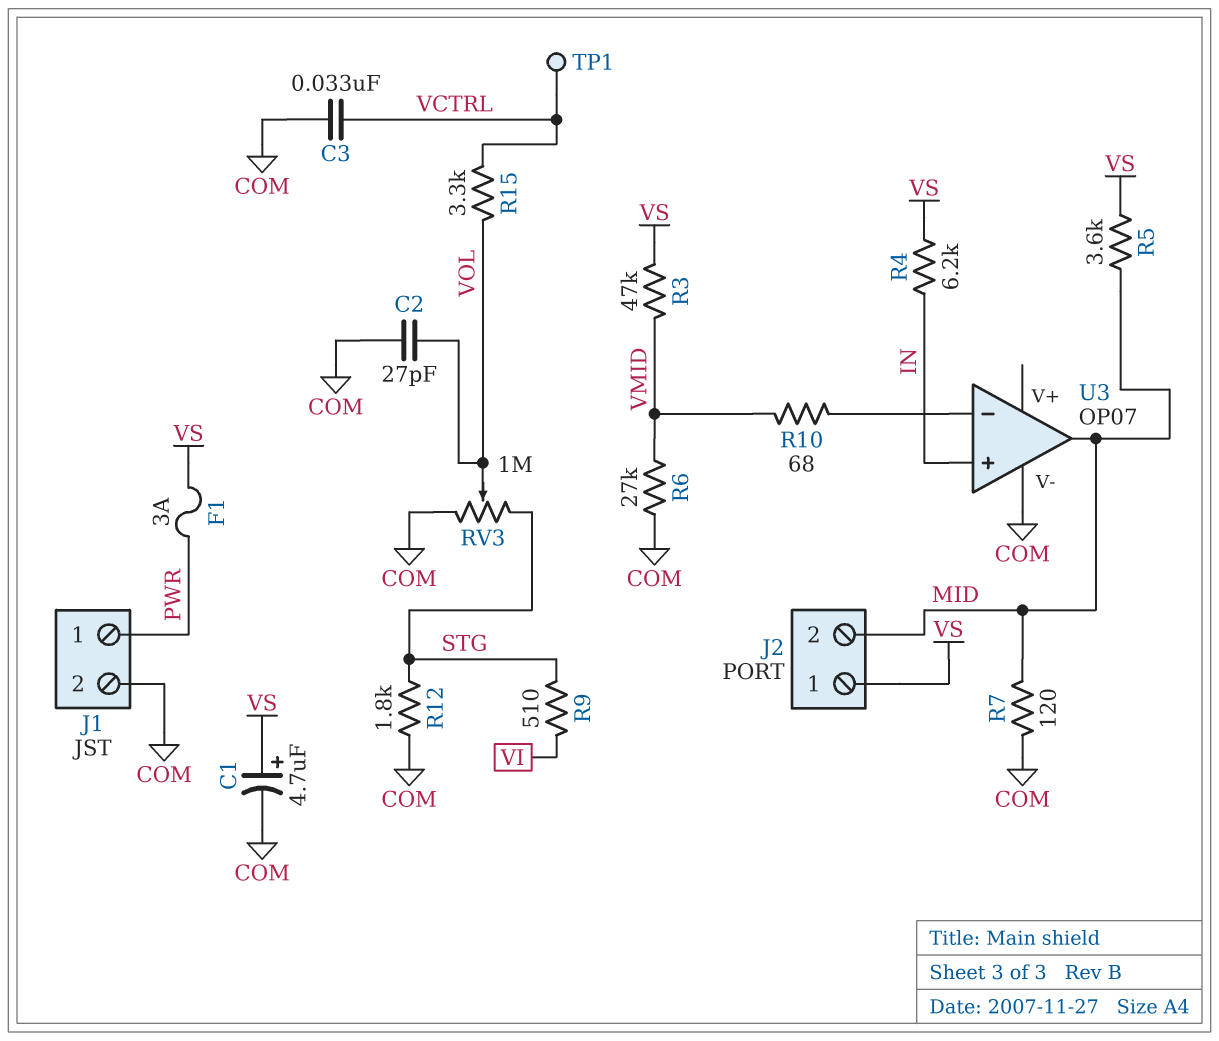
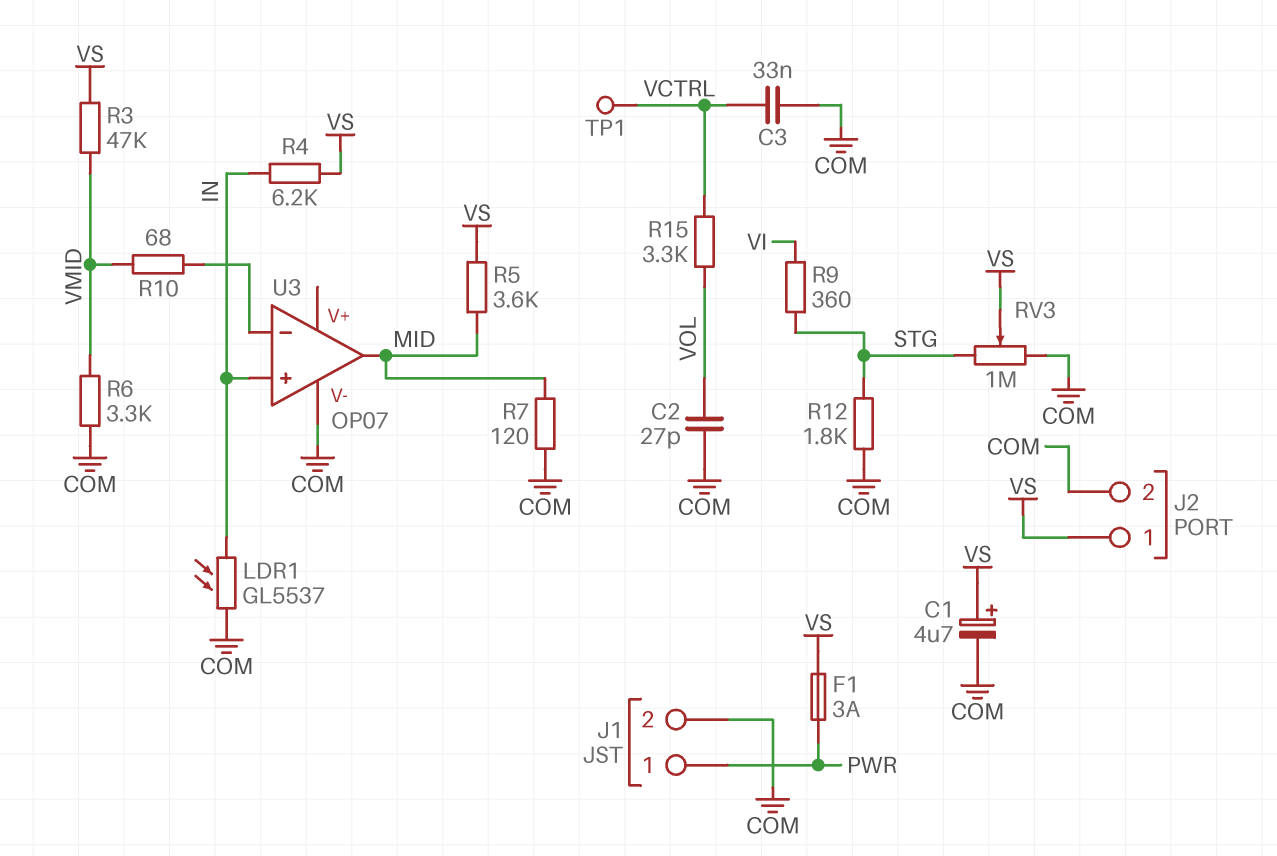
J2 pin 2: MID -> COM
LDR1: none -> GL5537 (COM, IN)
R6: 27k (COM, VMID) -> 3.3k (COM, VMID)
R9: 510 (STG, VI) -> 360 (STG, VI)
RV3: 1M (COM, STG, wiper VOL) -> 1M (COM, STG, wiper VS)

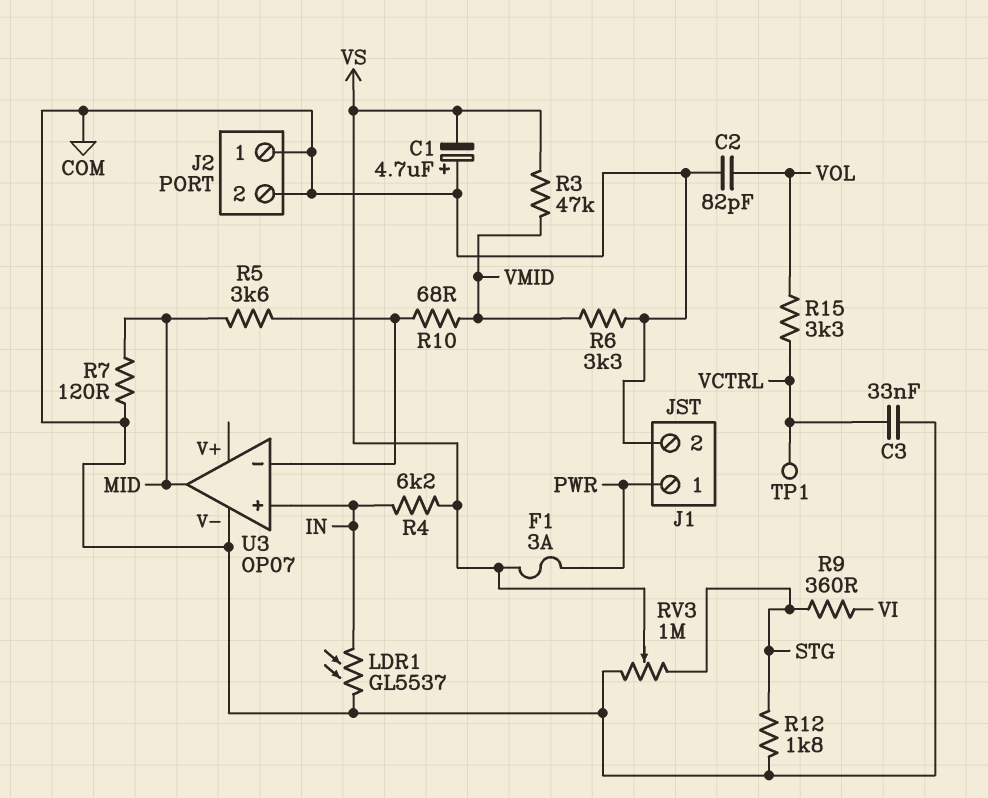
C1: 4.7uF (plus VS, minus COM) -> 4.7uF (plus COM, minus VS)
C2: 27pF (COM, VOL) -> 82pF (COM, VOL)
J2 pin 1: VS -> COM
R5: 3.6k (MID, VS) -> 3.6k (MID, U3/in-)

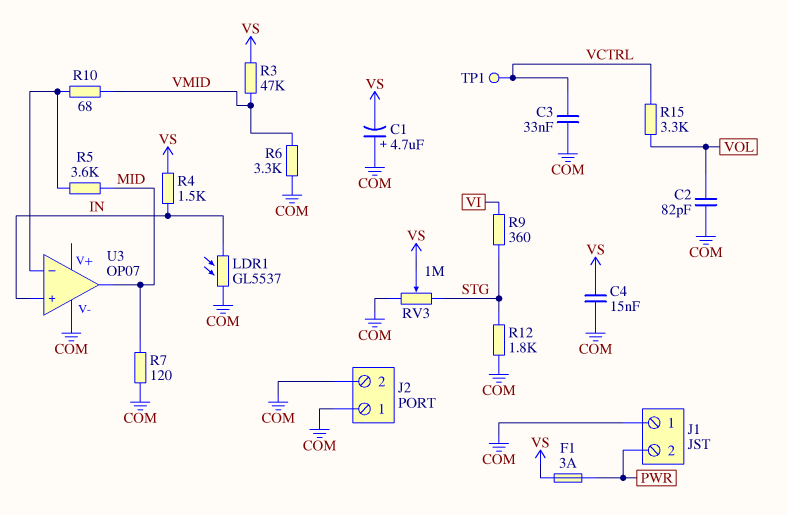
C4: none -> 15nF (COM, VS)
J1 pin 1: PWR -> COM
J1 pin 2: COM -> PWR
R4: 6.2k (IN, VS) -> 1.5k (IN, VS)

